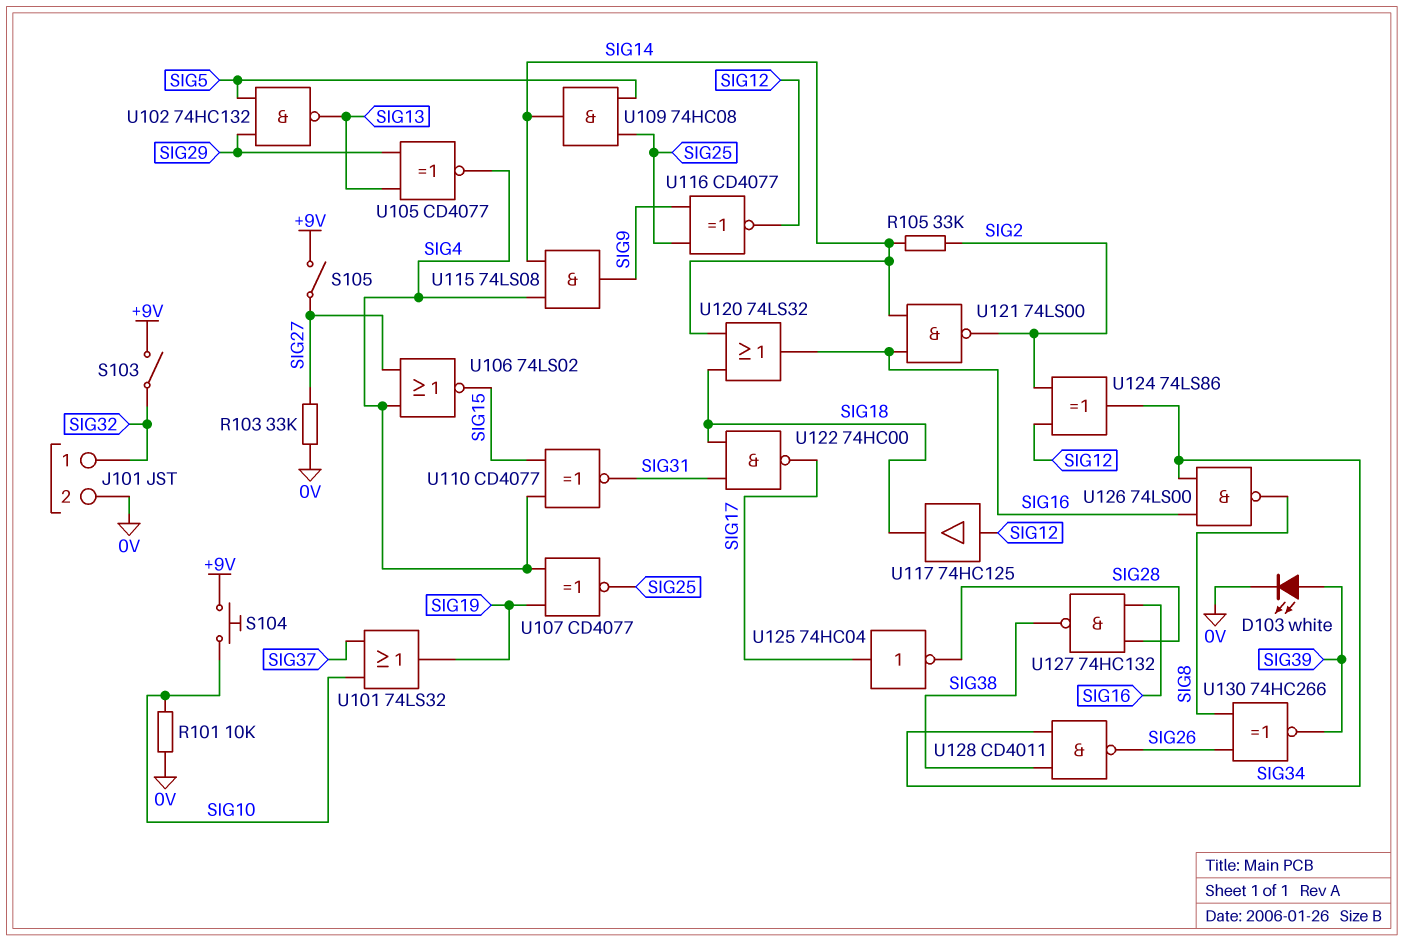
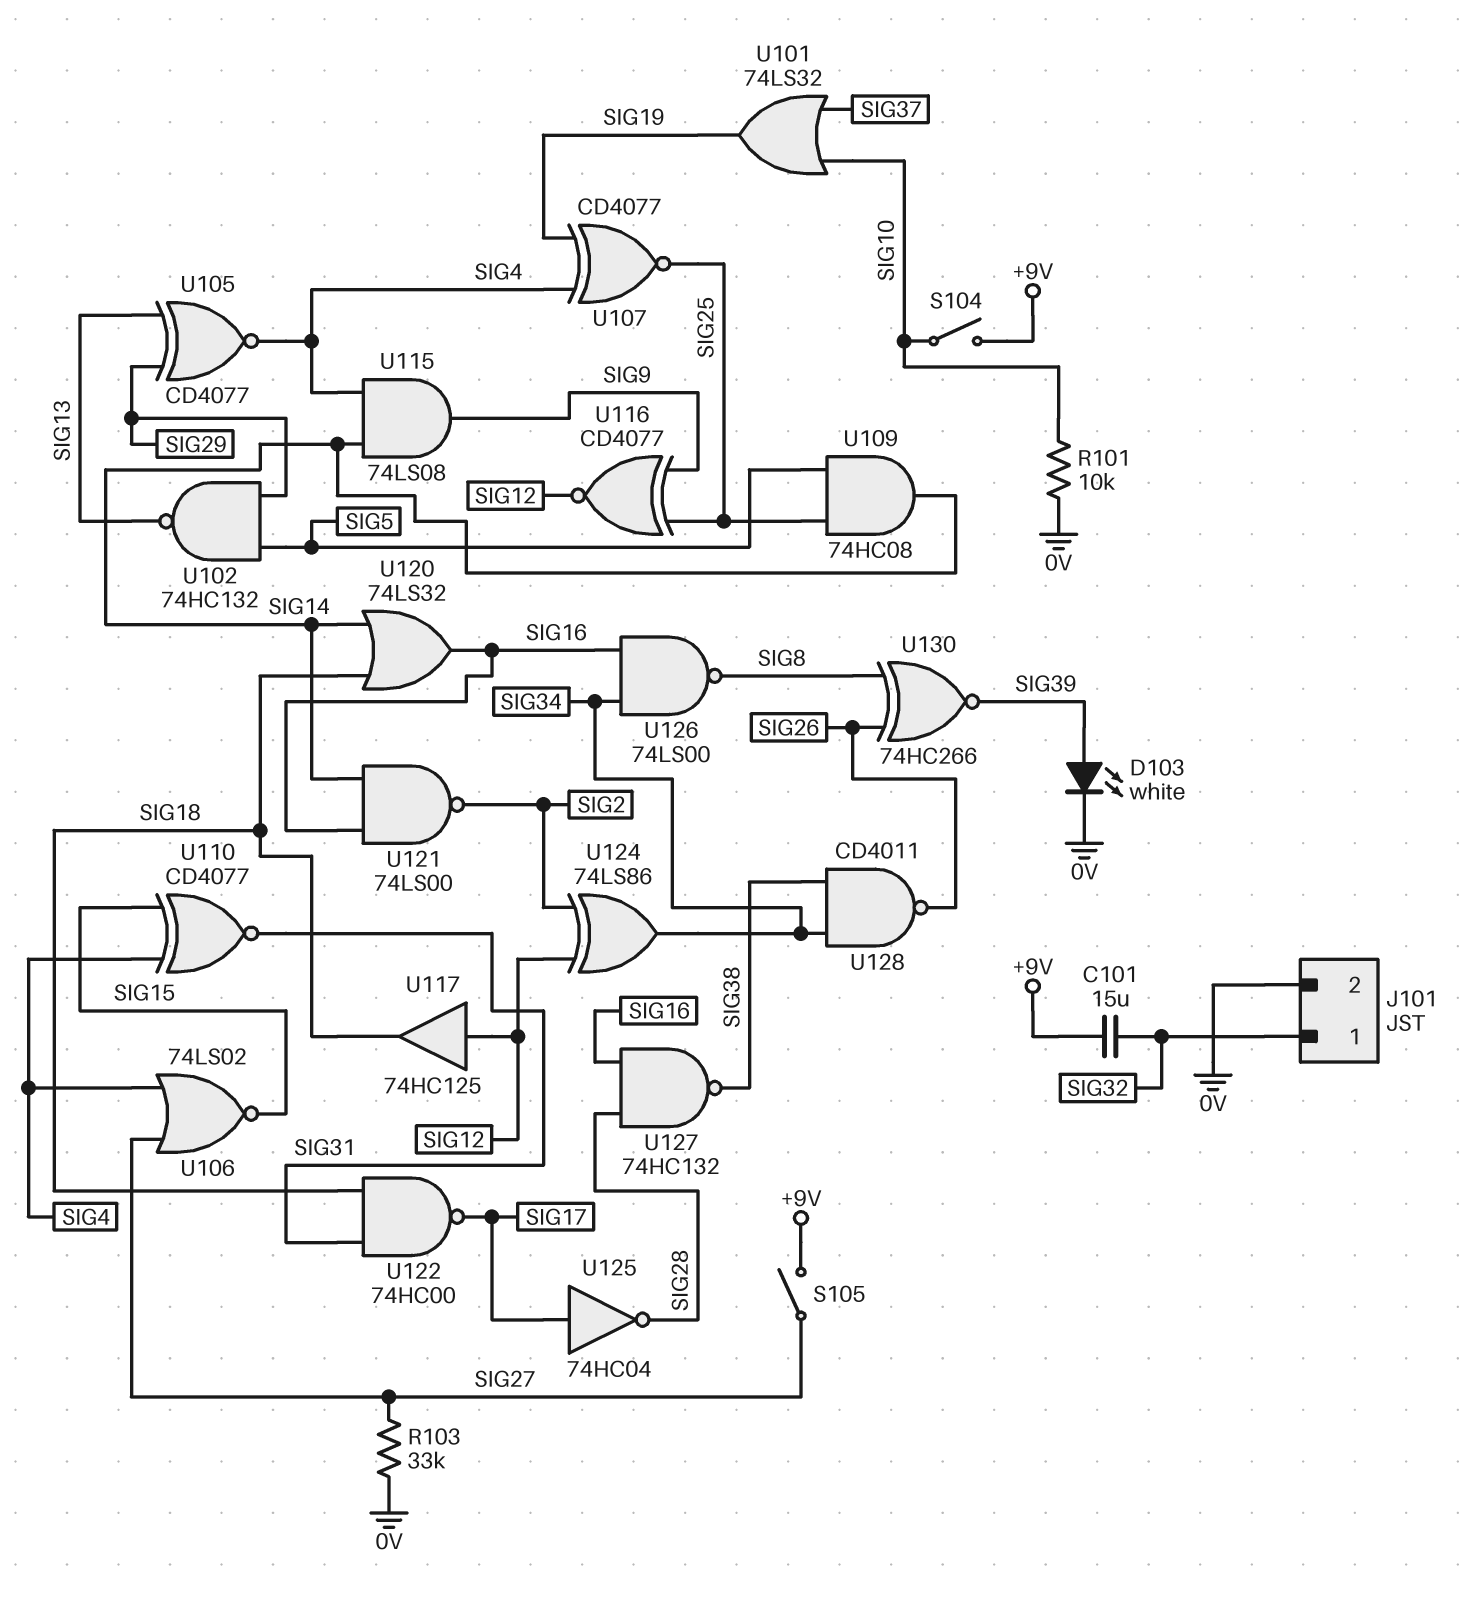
C101: none -> 15uF (+9V, SIG32)
R105: 33k (SIG2, SIG14) -> none
S103: switch (+9V, SIG32) -> none
S104: button (+9V, SIG10) -> switch (+9V, SIG10)

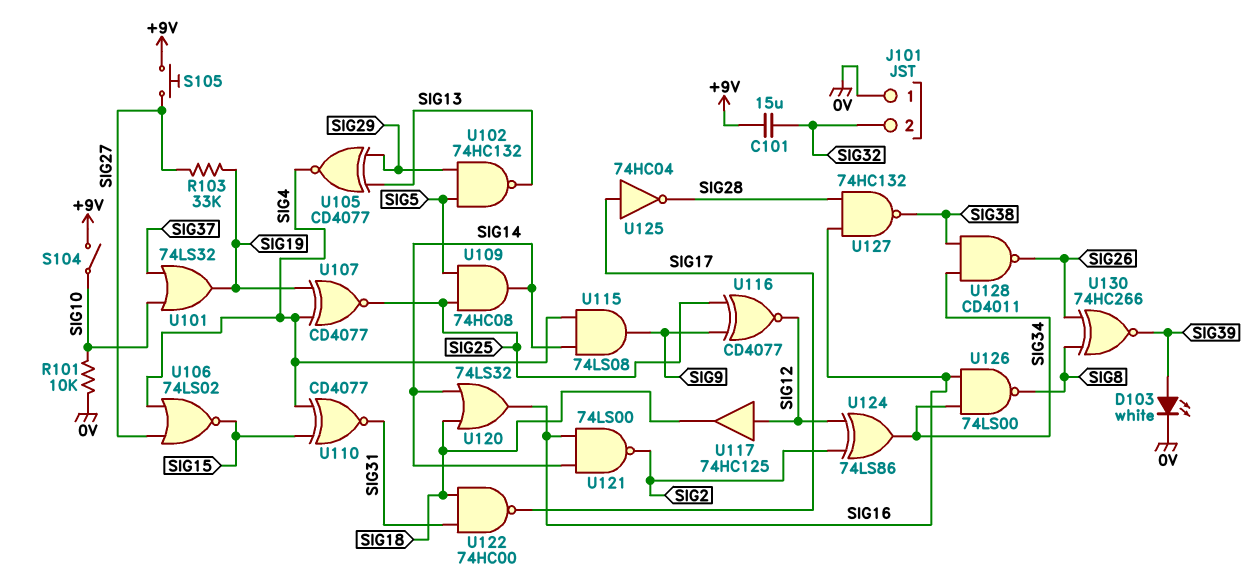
J101 pin 1: SIG32 -> 0V
J101 pin 2: 0V -> SIG32
R103: 33k (0V, SIG27) -> 33k (SIG19, SIG27)
S105: switch (+9V, SIG27) -> button (+9V, SIG27)

